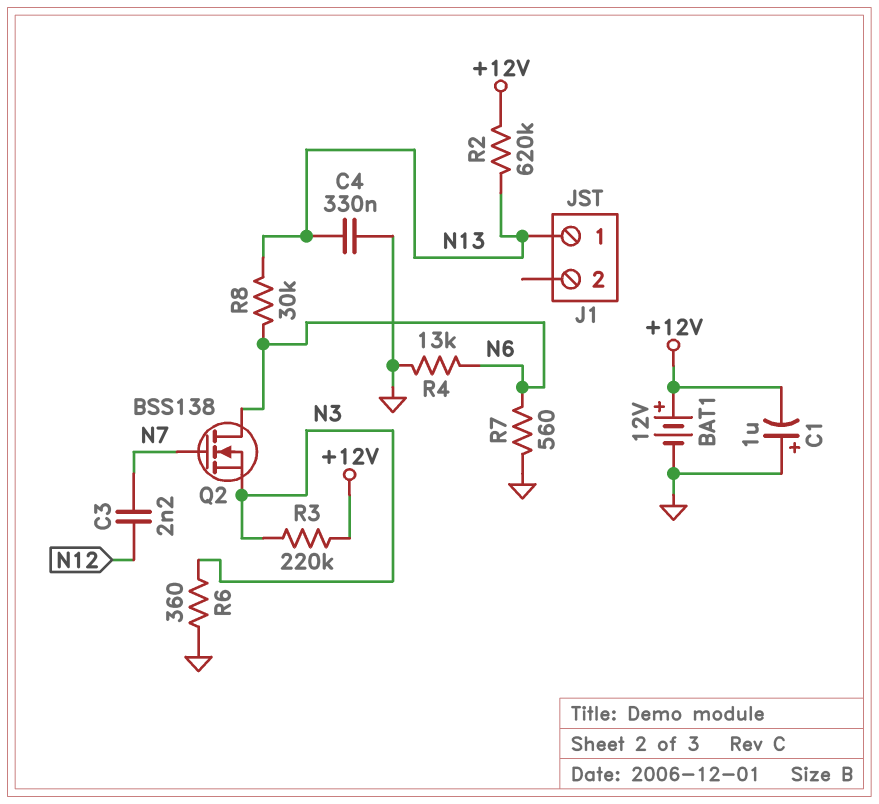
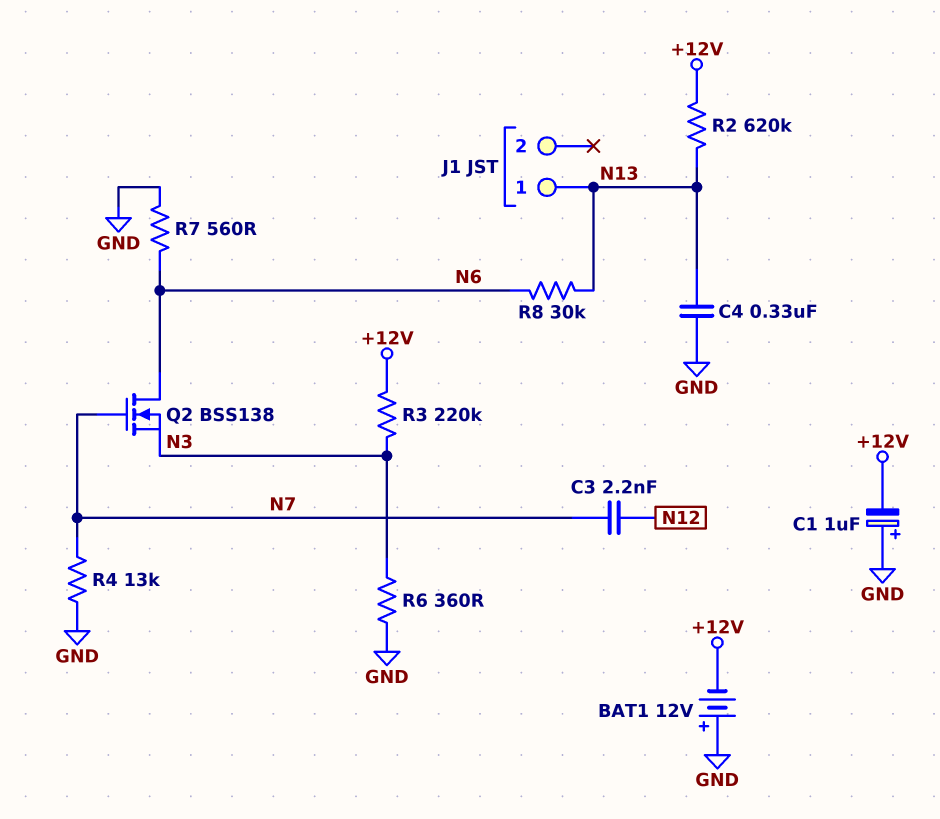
BAT1: 12V (plus +12V, minus GND) -> 12V (plus GND, minus +12V)
R4: 13k (GND, N6) -> 13k (GND, N7)

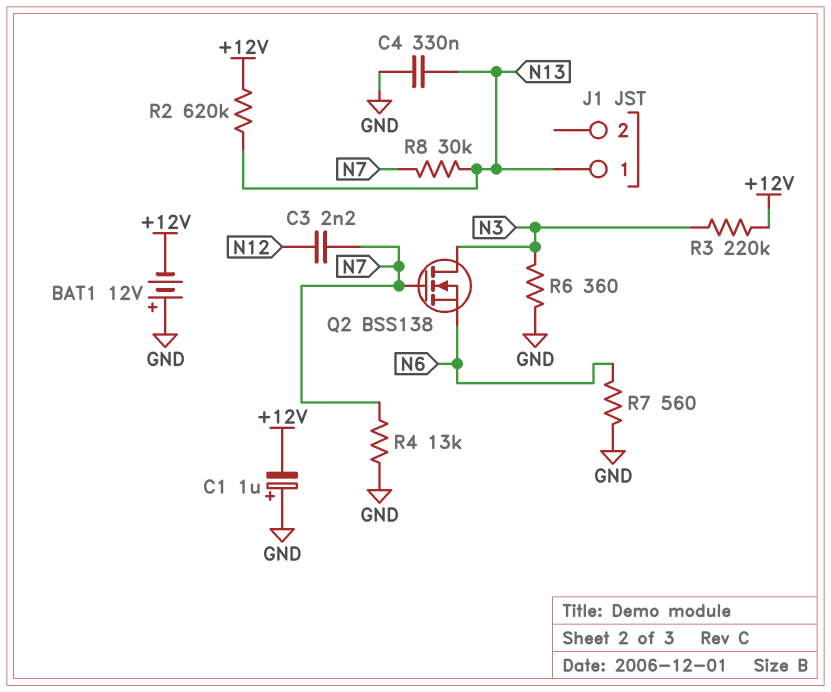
Q2: NMOS BSS138 (G N7, D N6, S N3) -> NMOS BSS138 (G N7, D N3, S N6)
R8: 30k (N6, N13) -> 30k (N7, N13)

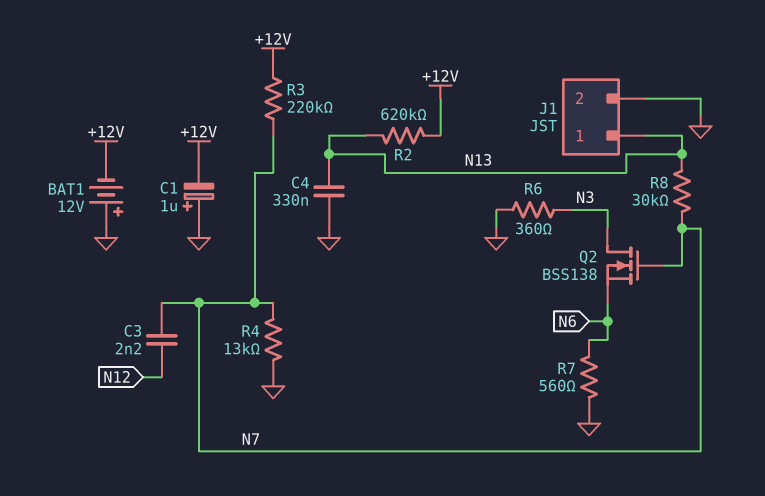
J1 pin 2: none -> GND
R3: 220k (+12V, N3) -> 220k (+12V, N7)

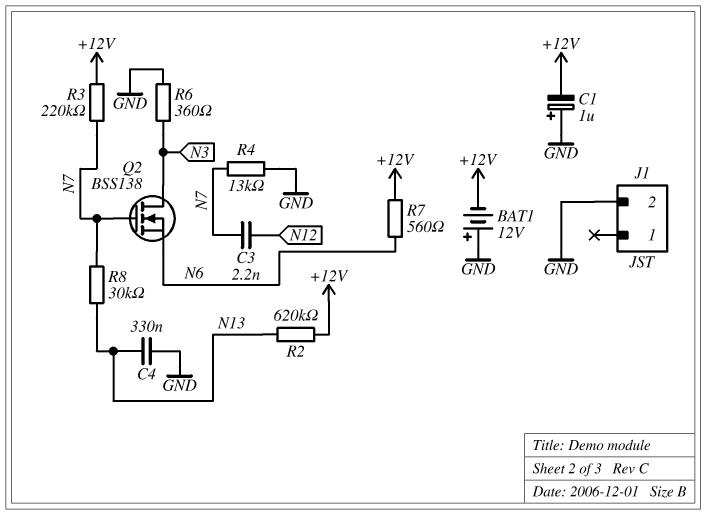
J1 pin 1: N13 -> none
R7: 560 (GND, N6) -> 560 (+12V, N6)

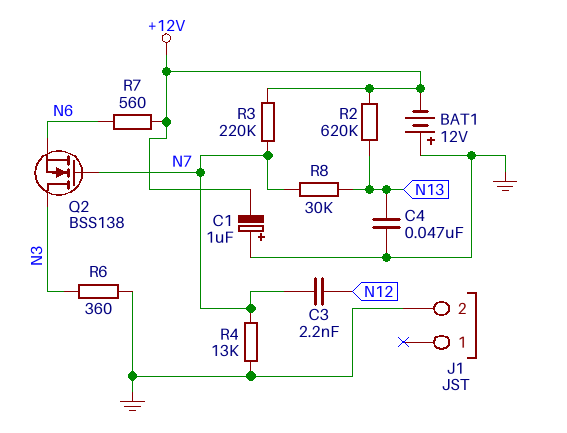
C4: 330nF (GND, N13) -> 47nF (GND, N13)

